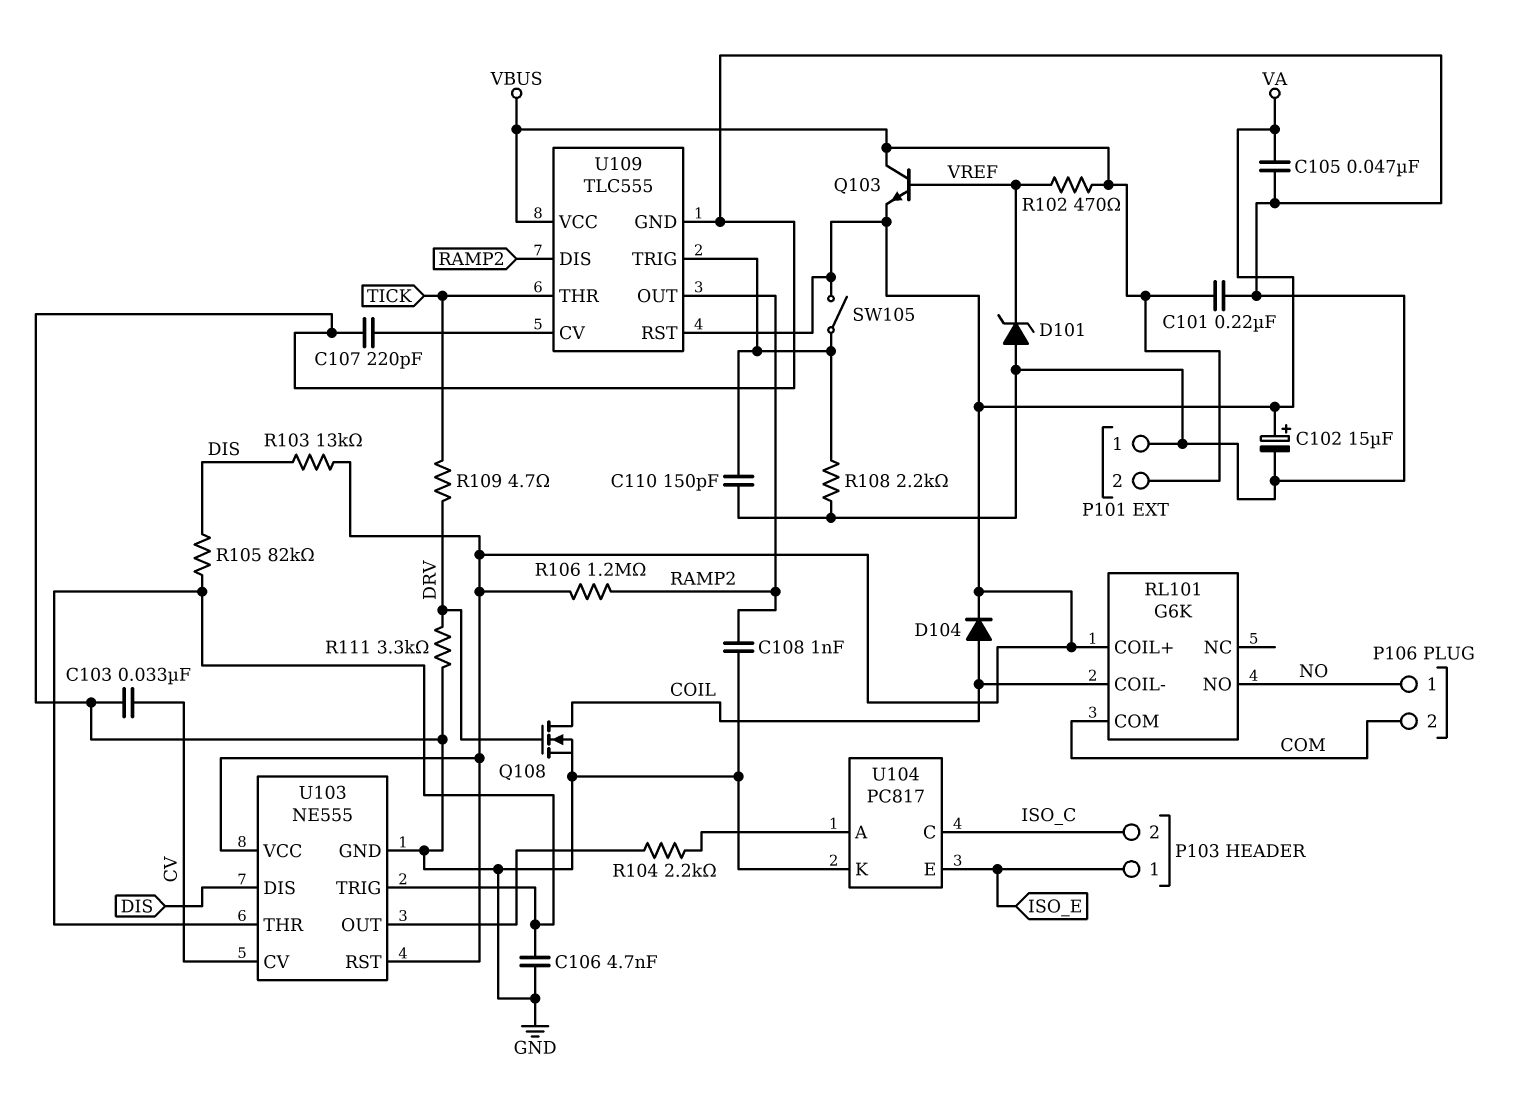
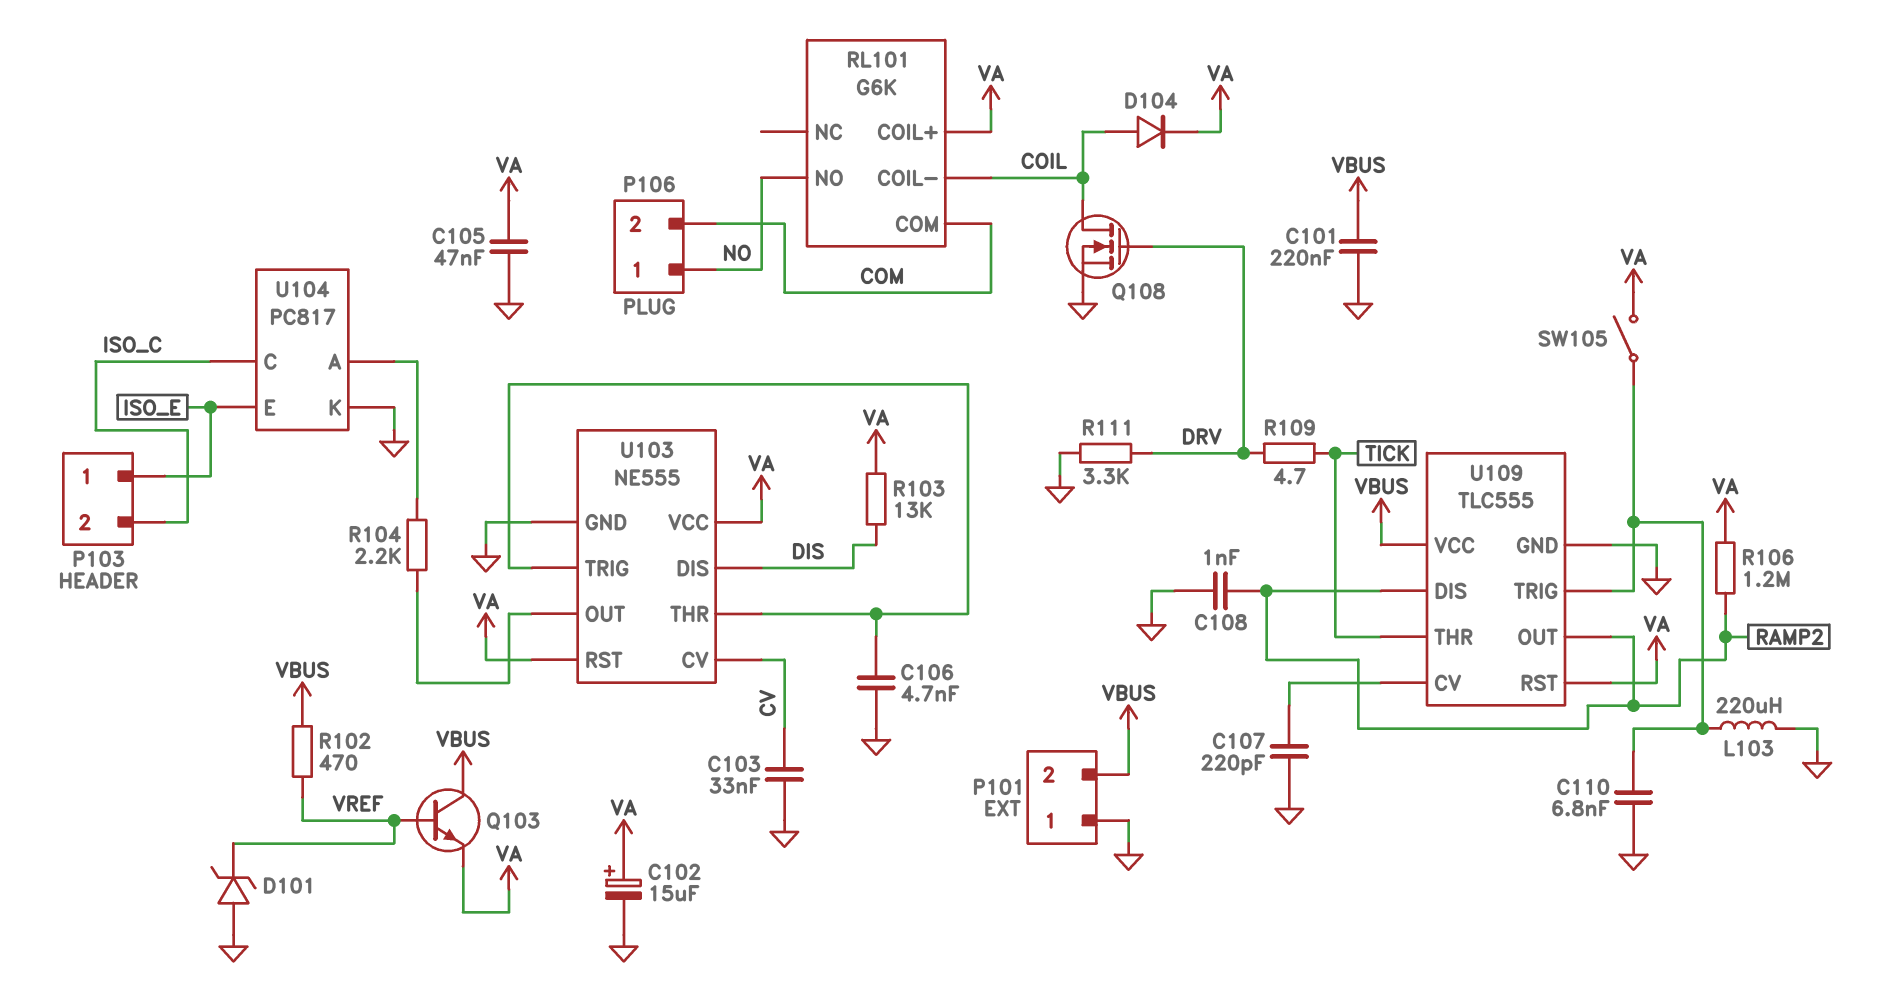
C110: 150pF (GND, U109/TRIG) -> 6.8nF (GND, U109/TRIG)
L103: none -> 220uH (GND, U109/TRIG)
R105: 82k (DIS, U103/THR) -> none
R108: 2.2k (GND, U109/TRIG) -> none

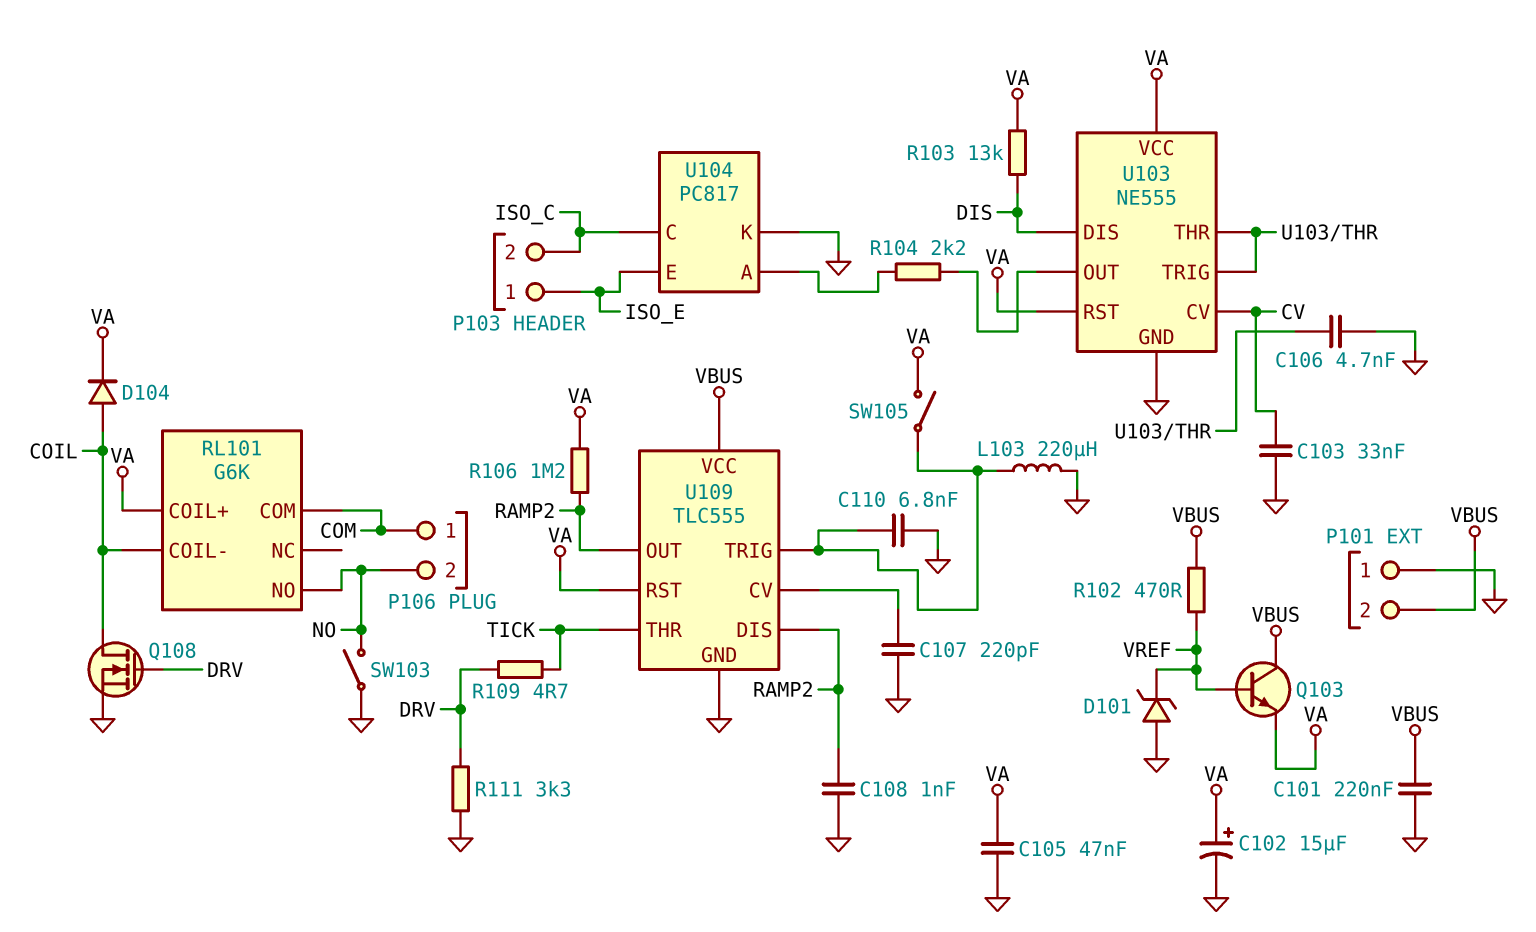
P106 pin 1: NO -> COM
P106 pin 2: COM -> NO
SW103: none -> switch (GND, NO)

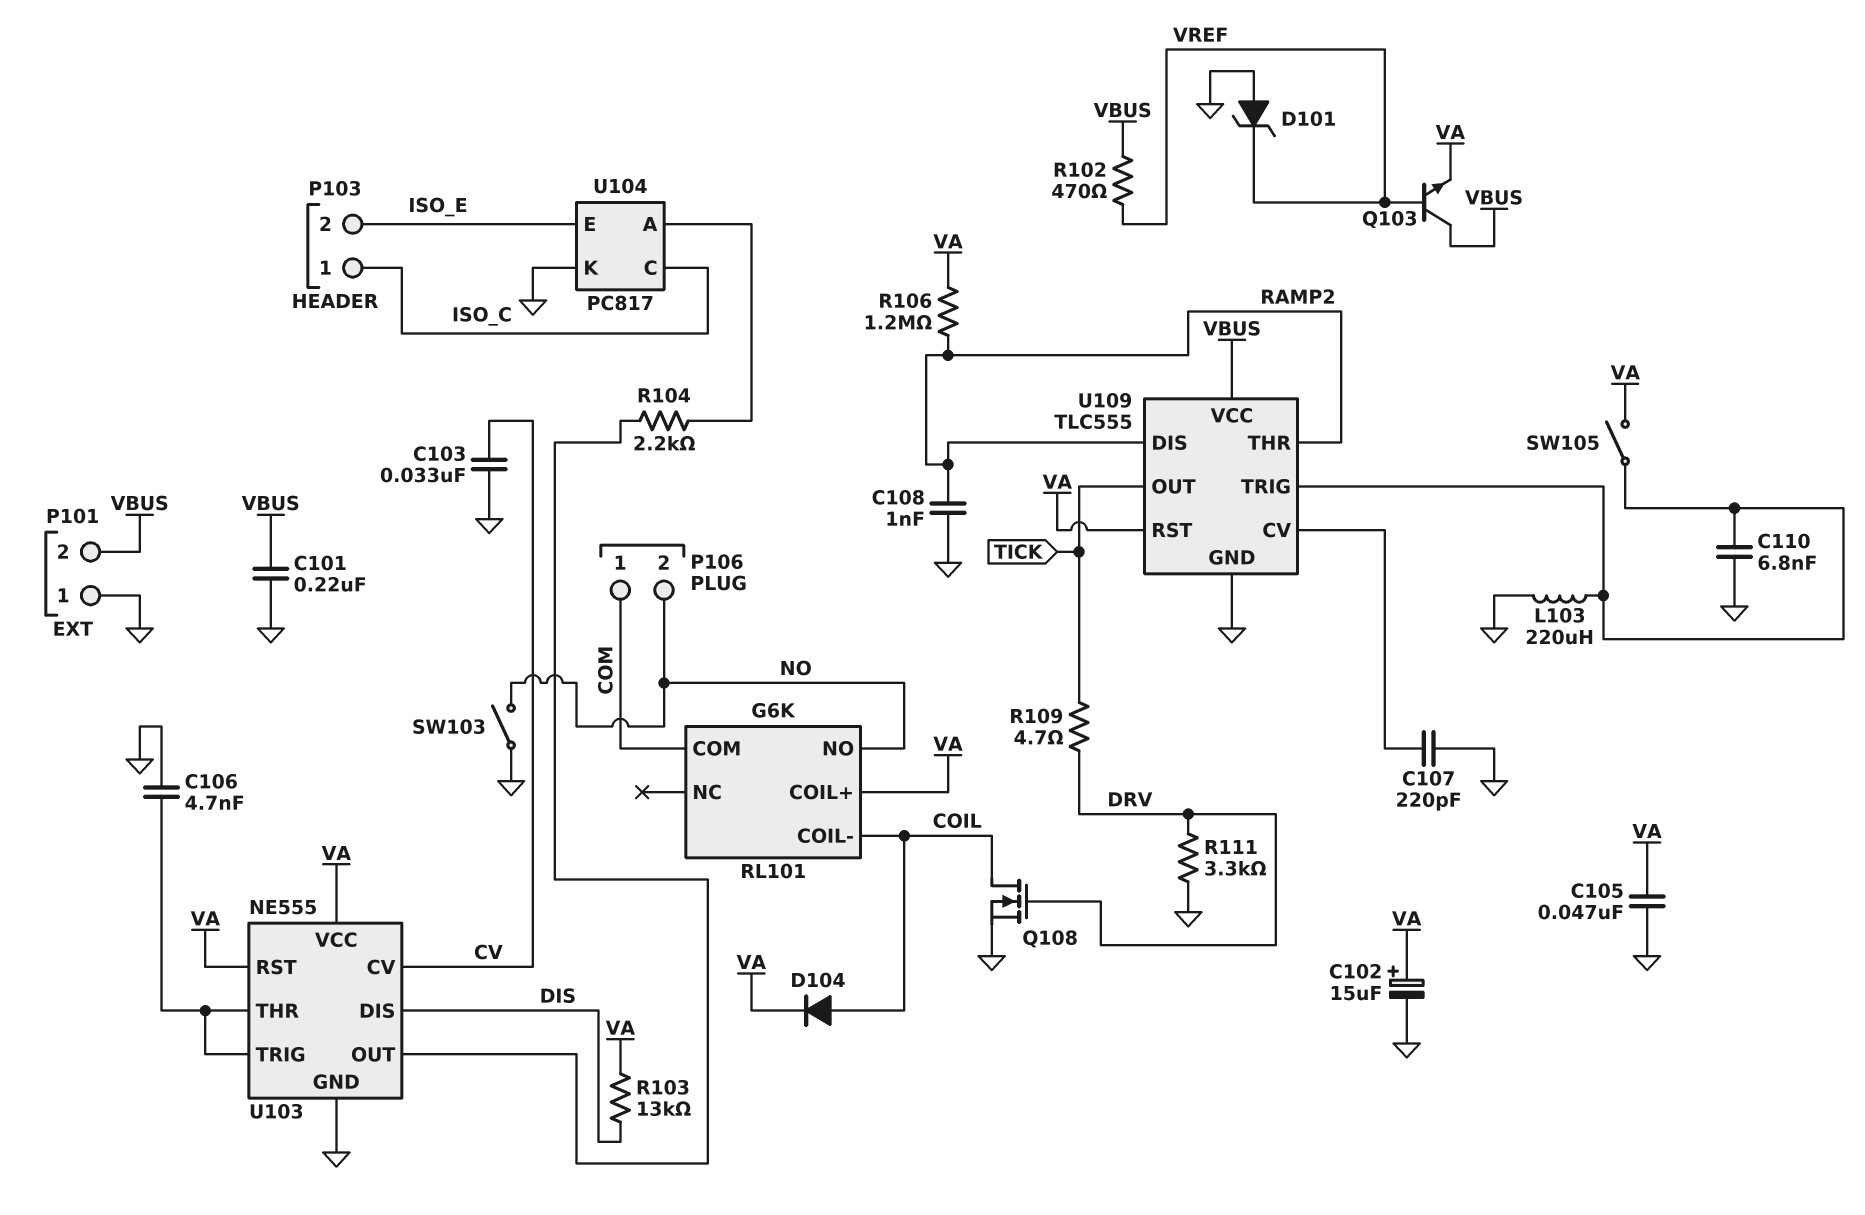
P103 pin 1: ISO_E -> ISO_C
P103 pin 2: ISO_C -> ISO_E
U109 pin OUT: RAMP2 -> TICK
U109 pin THR: TICK -> RAMP2

